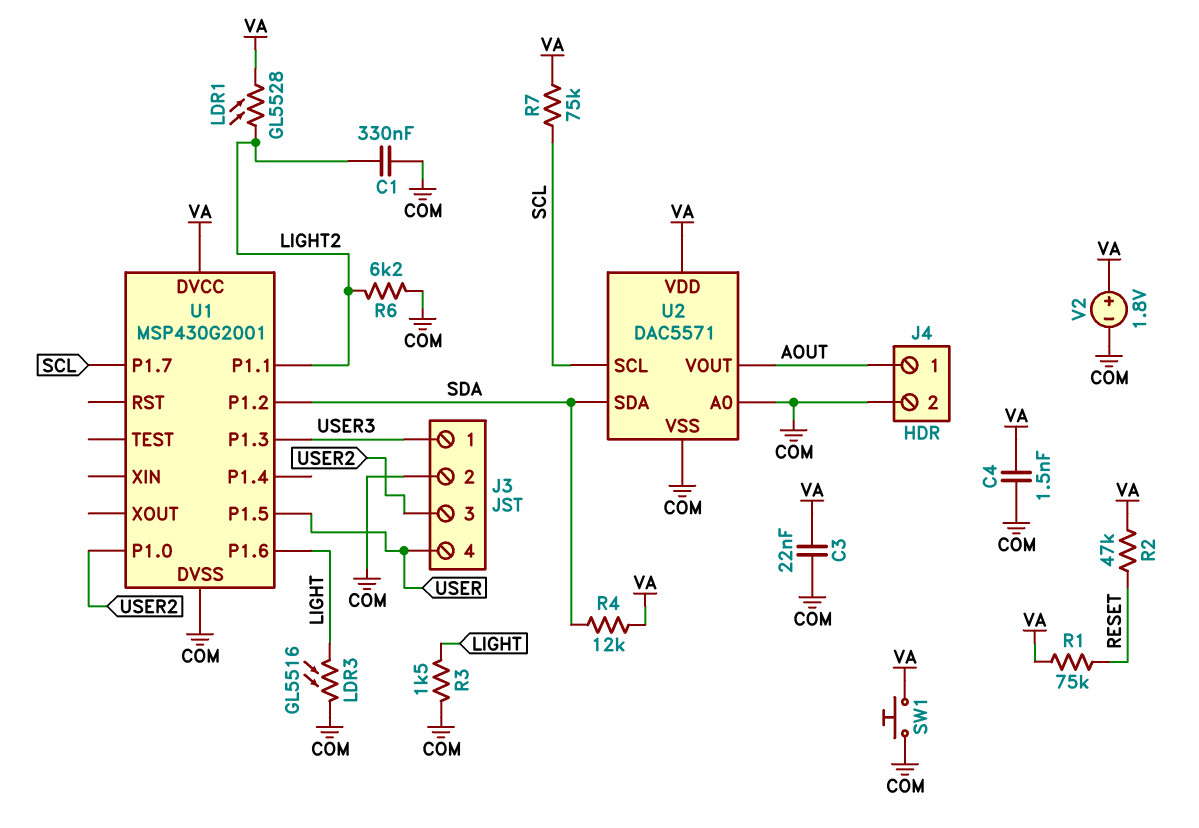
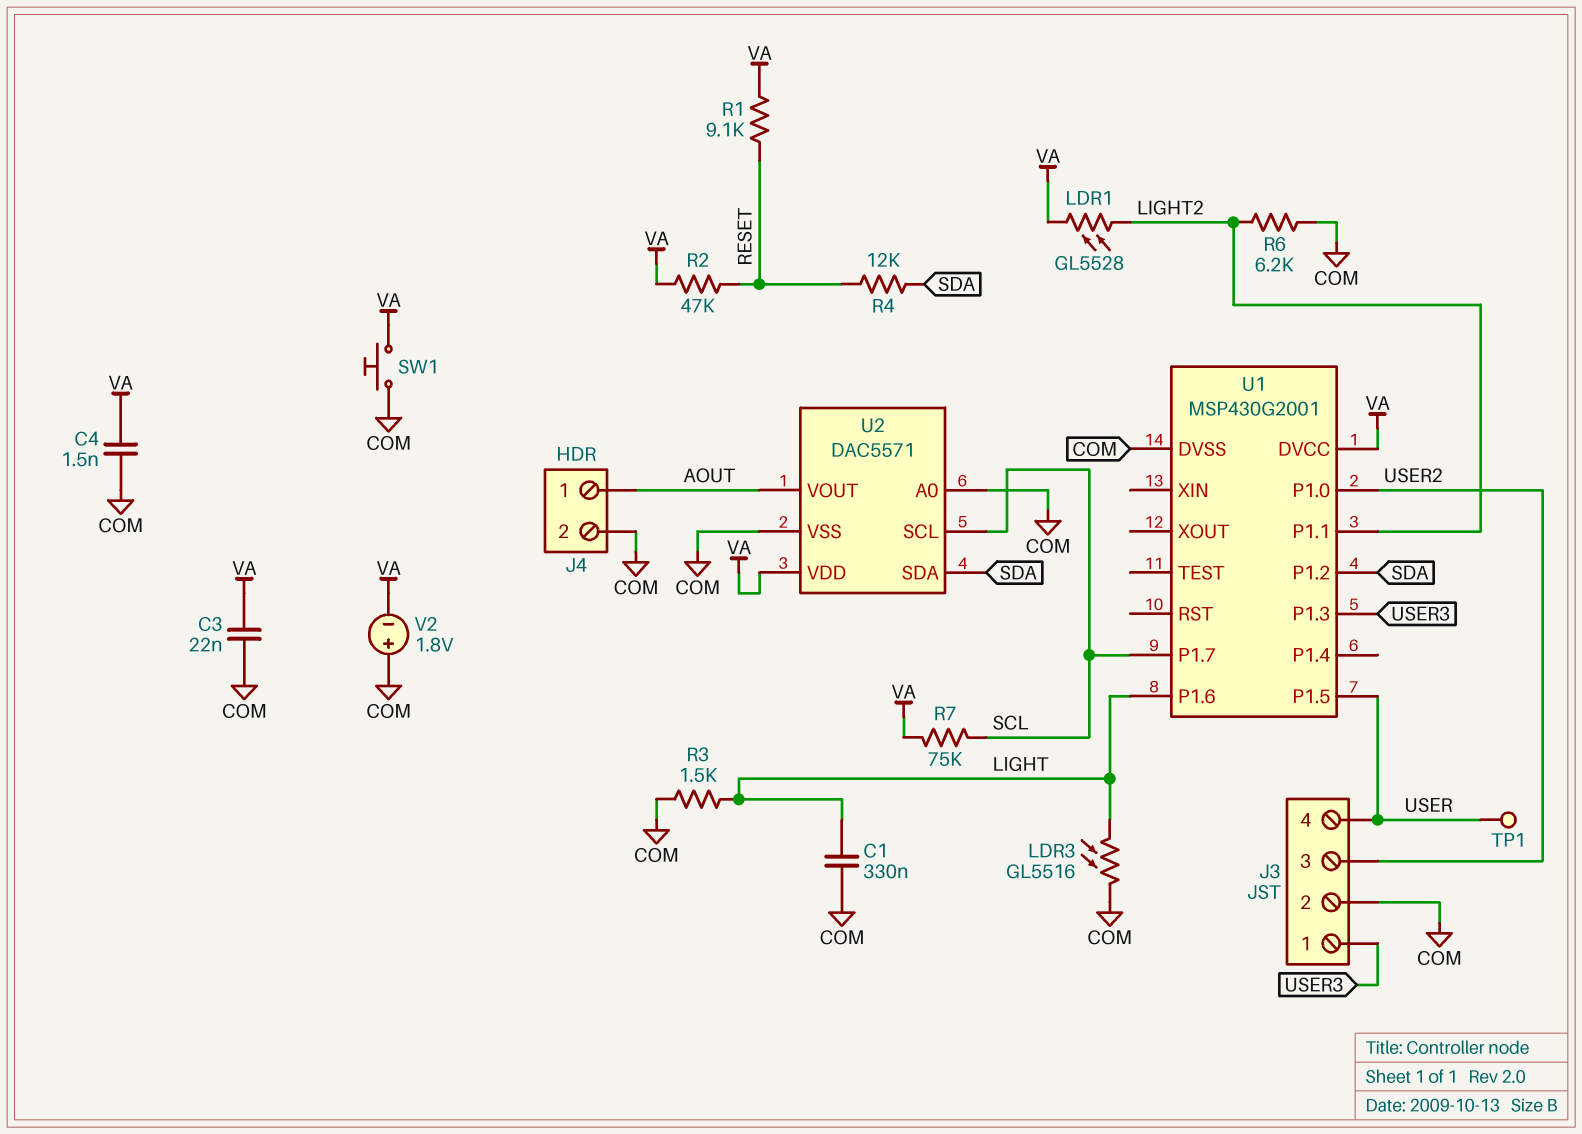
C1: 330nF (COM, LIGHT2) -> 330nF (COM, LIGHT)
R1: 75k (RESET, VA) -> 9.1k (RESET, VA)
R4: 12k (SDA, VA) -> 12k (RESET, SDA)
TP1: none -> test point (USER)
V2: 1.8V (plus VA, minus COM) -> 1.8V (plus COM, minus VA)

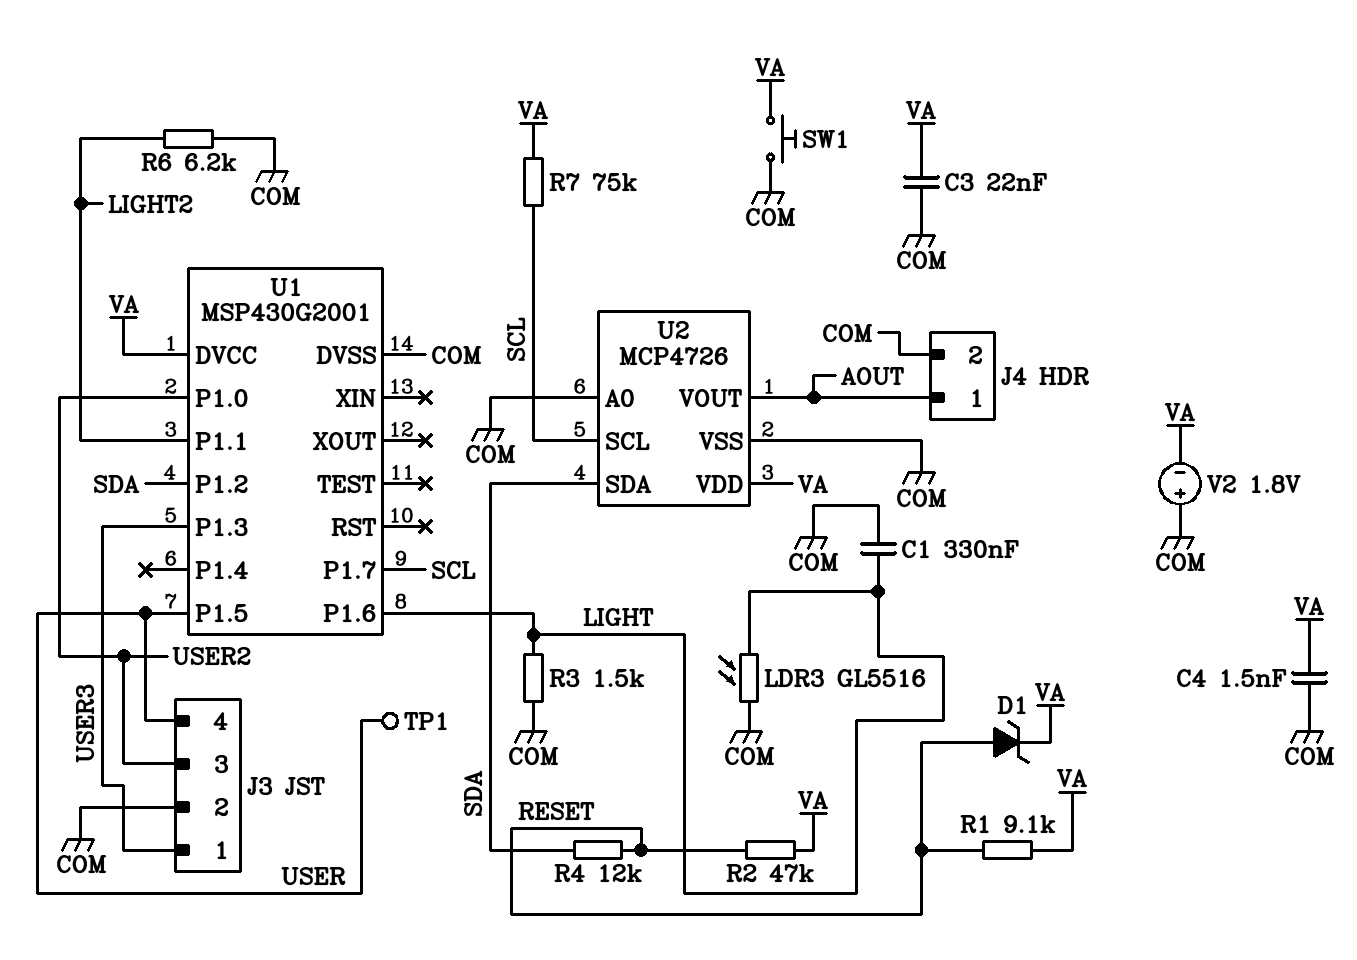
D1: none -> zener (A RESET, K VA)
LDR1: GL5528 (LIGHT2, VA) -> none
U2: DAC5571 -> MCP4726

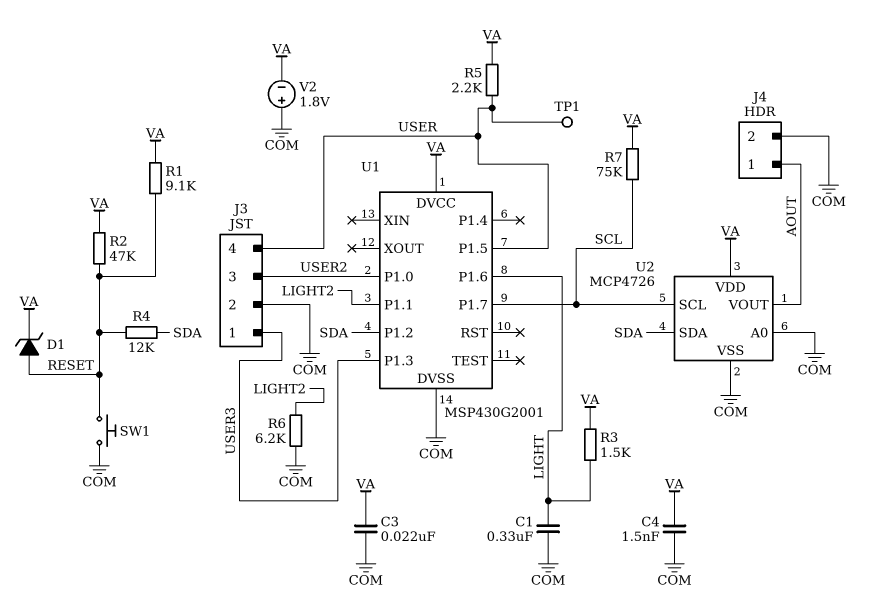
LDR3: GL5516 (COM, LIGHT) -> none
R3: 1.5k (COM, LIGHT) -> 1.5k (LIGHT, VA)
R5: none -> 2.2k (USER, VA)
SW1: button (COM, VA) -> button (COM, RESET)

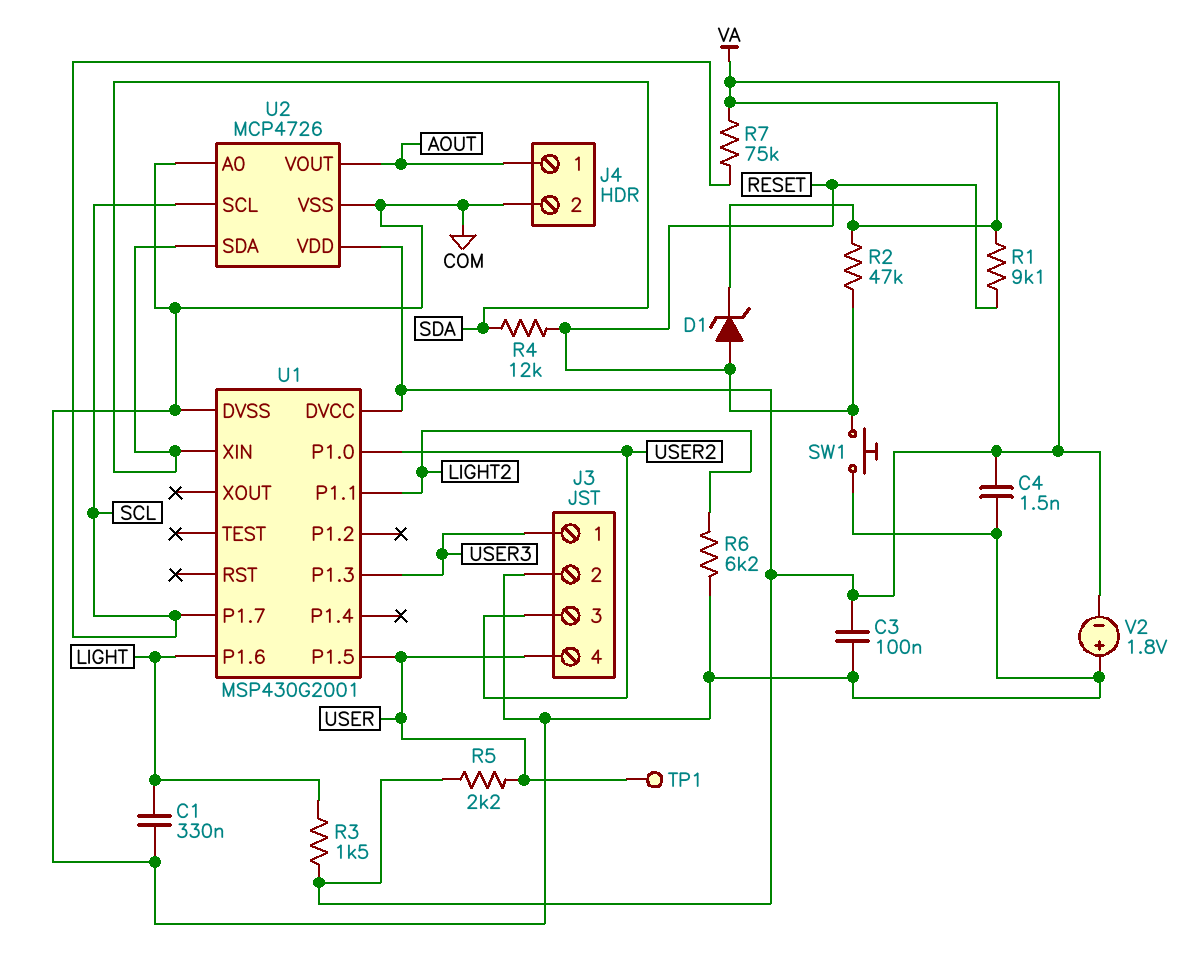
C3: 22nF (COM, VA) -> 100nF (COM, VA)
U1 pin P1.2: SDA -> none
U1 pin XIN: none -> SDA

